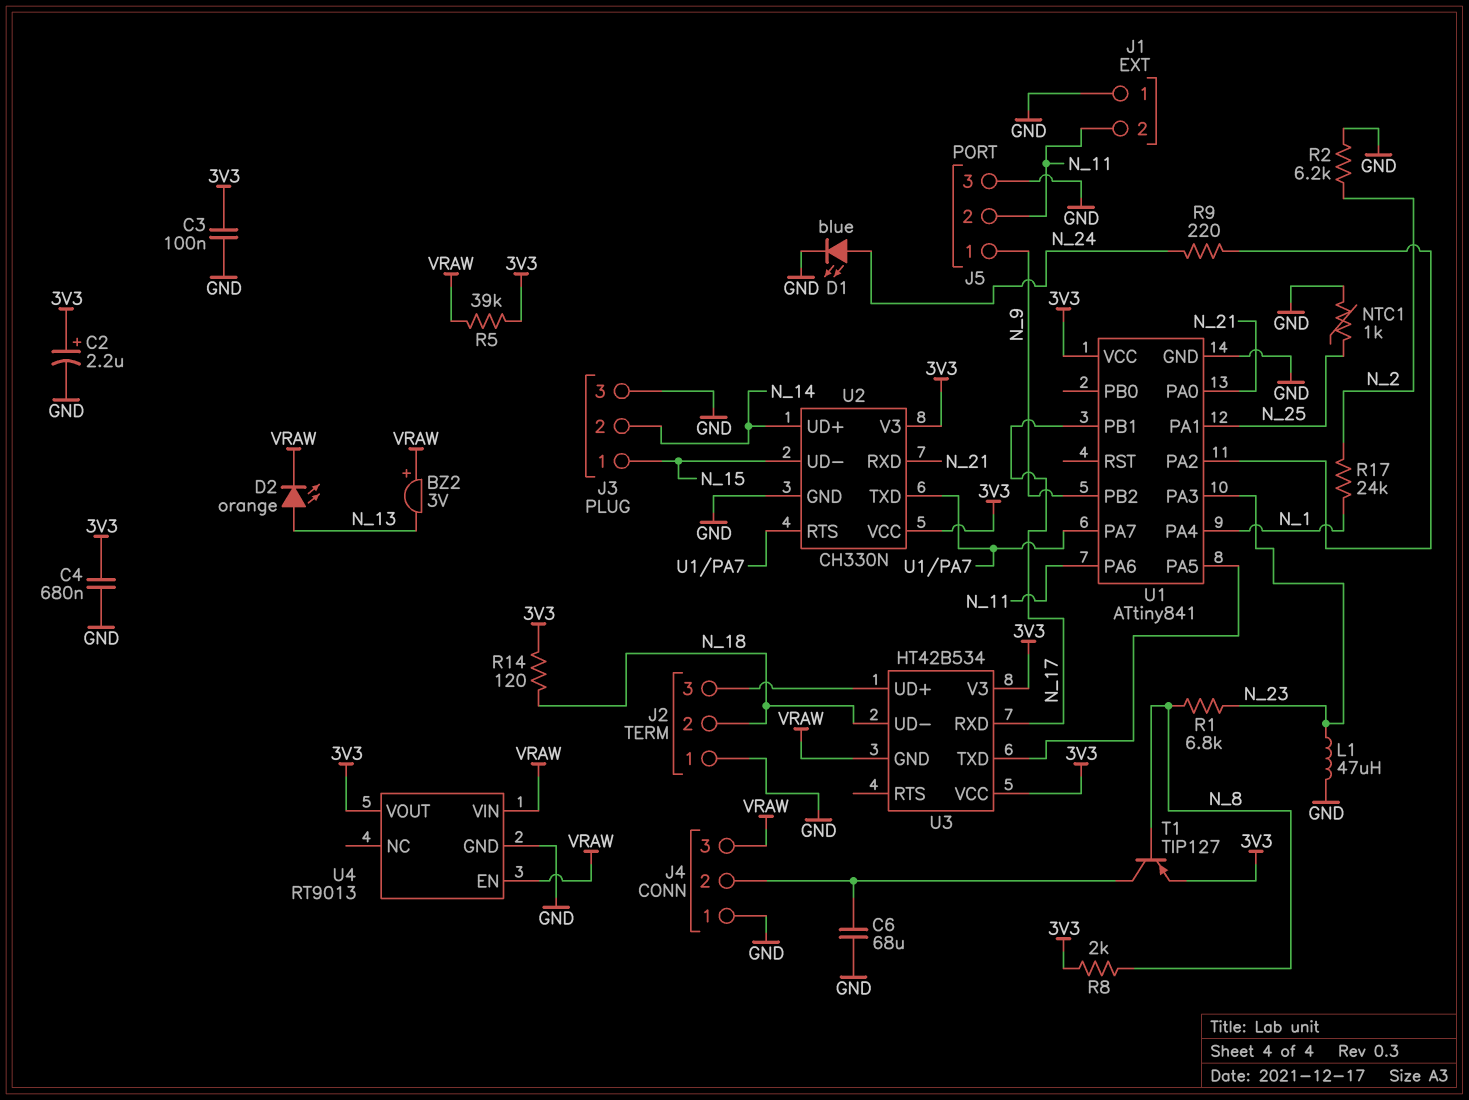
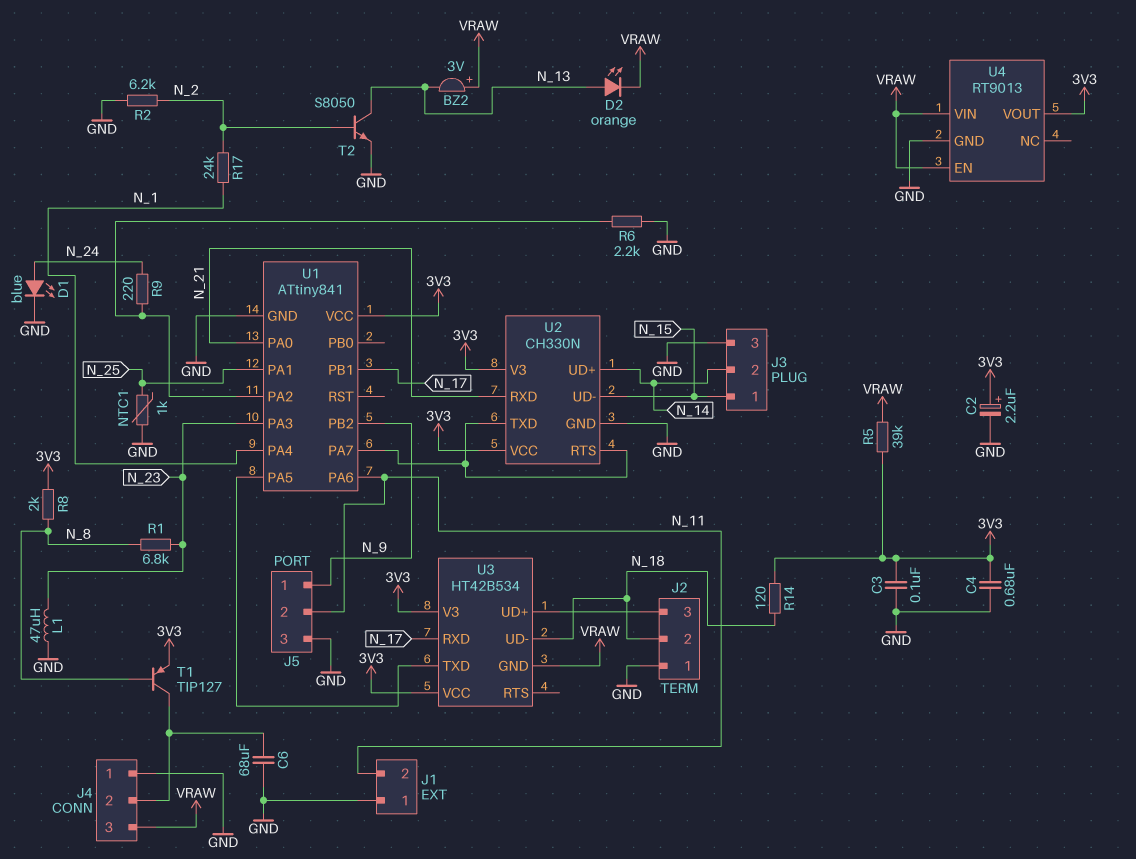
R6: none -> 2.2k (GND, U1/PA2)
T2: none -> NPN S8050 (B N_2, C N_13, E GND)

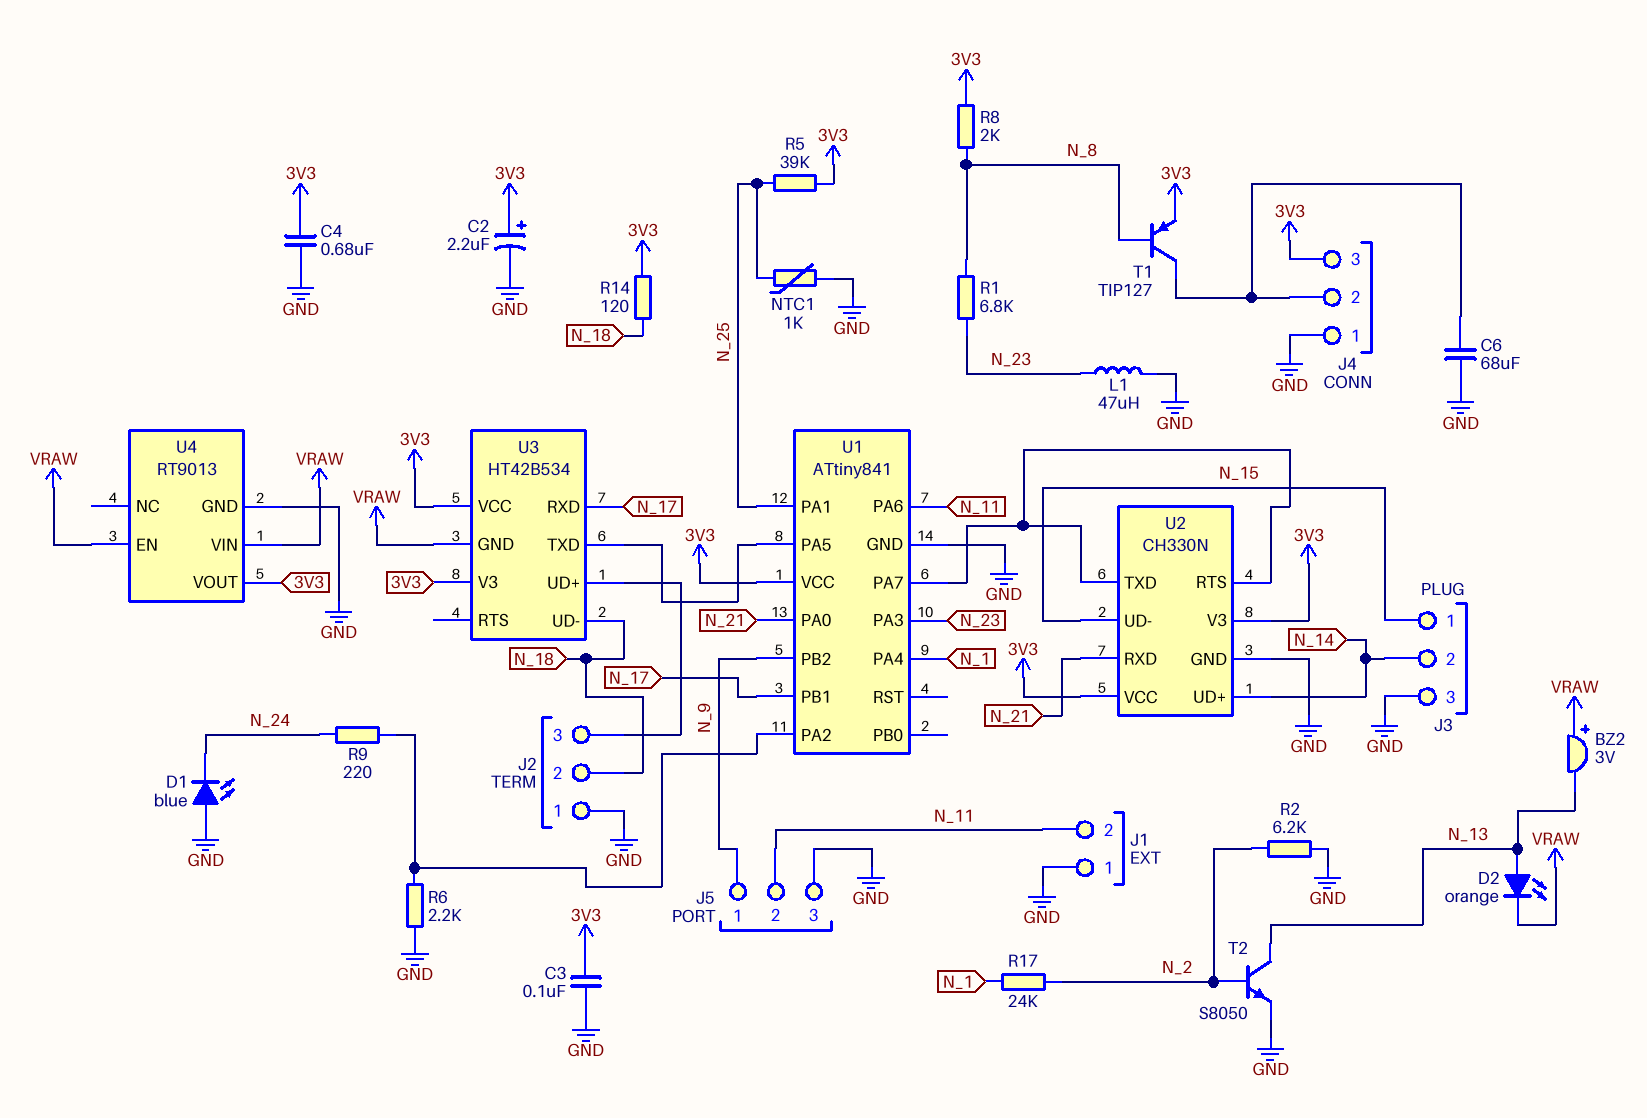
D1: LED blue (A N_24, K GND) -> LED blue (A GND, K N_24)
J4 pin 3: VRAW -> 3V3
R5: 39k (3V3, VRAW) -> 39k (3V3, N_25)

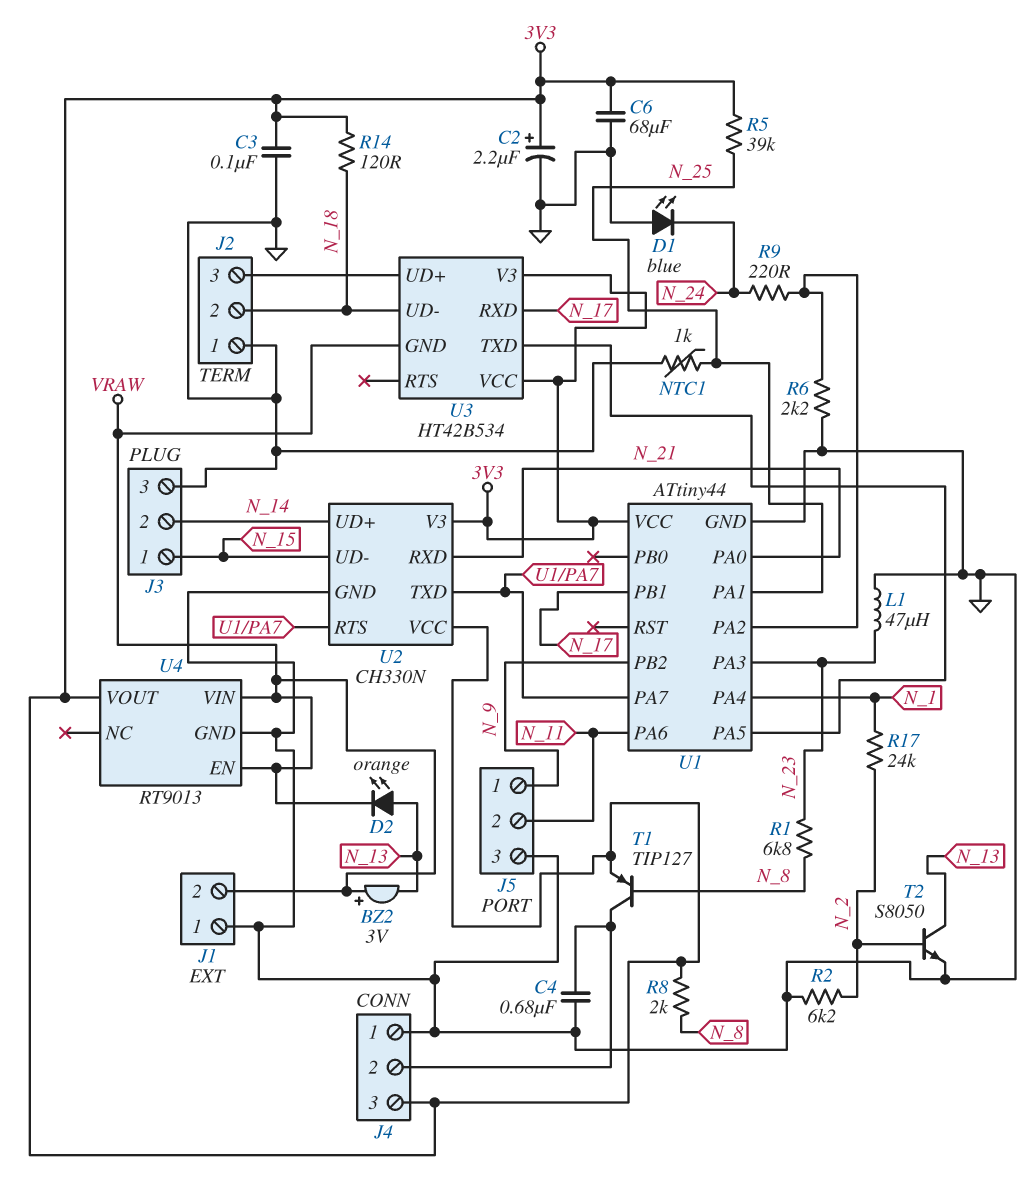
C4: 680nF (3V3, GND) -> 680nF (GND, J4/2)
C6: 68uF (GND, J4/2) -> 68uF (3V3, GND)
J1 pin 2: N_11 -> VRAW
U1: ATtiny841 -> ATtiny44

